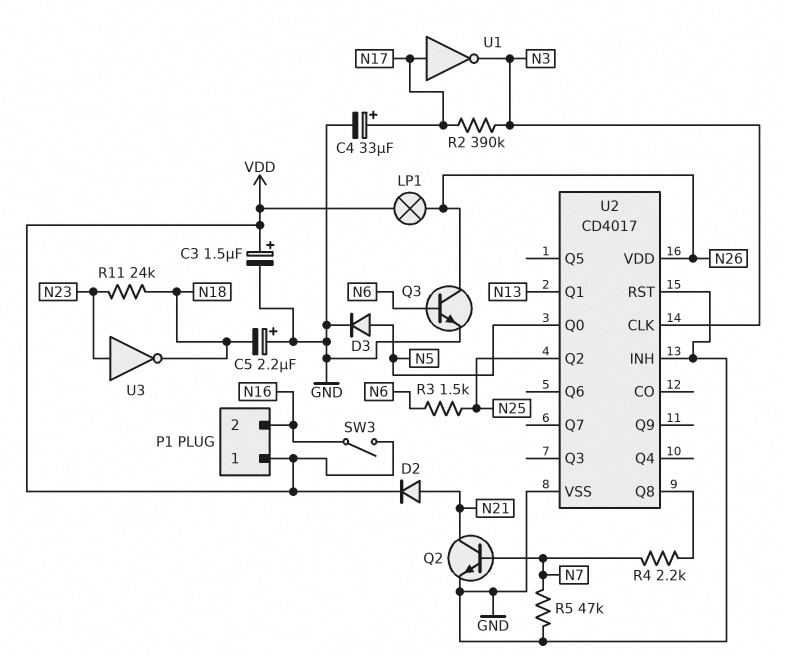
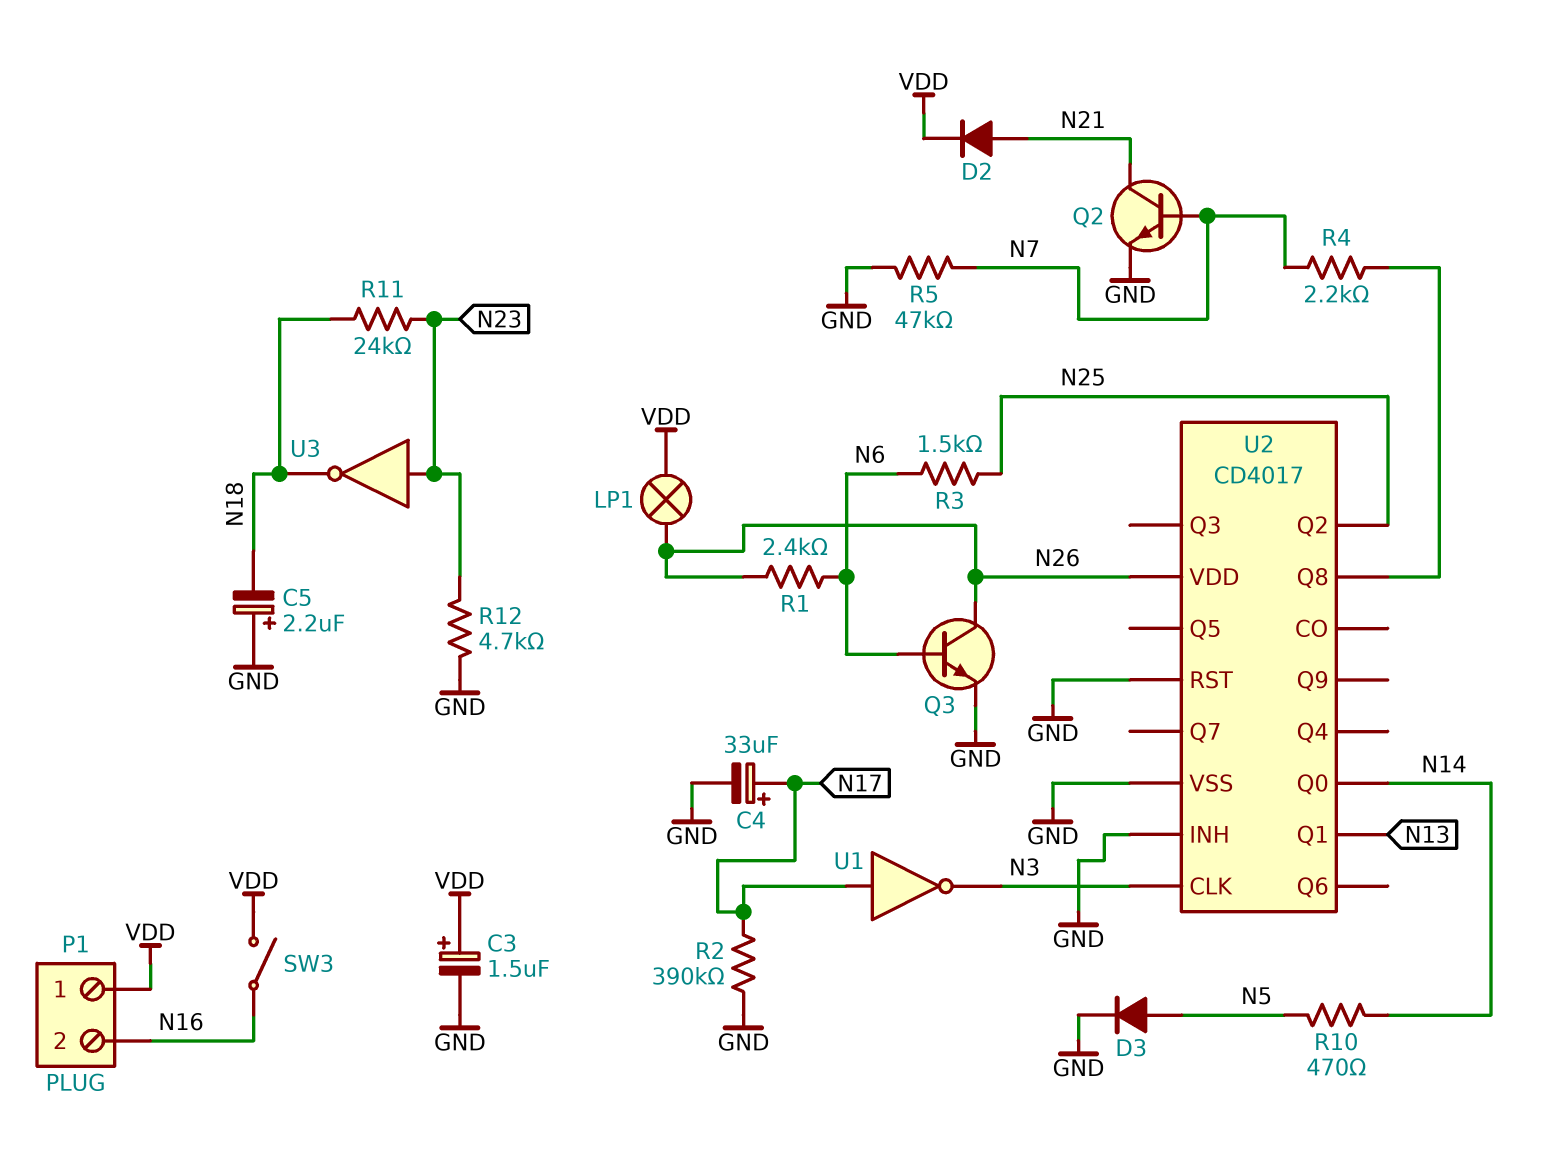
R1: none -> 2.4k (N6, N26)
R2: 390k (N3, N17) -> 390k (GND, N17)
R10: none -> 470 (N5, N14)
R12: none -> 4.7k (GND, N23)
U2 pin Q0: N5 -> N14

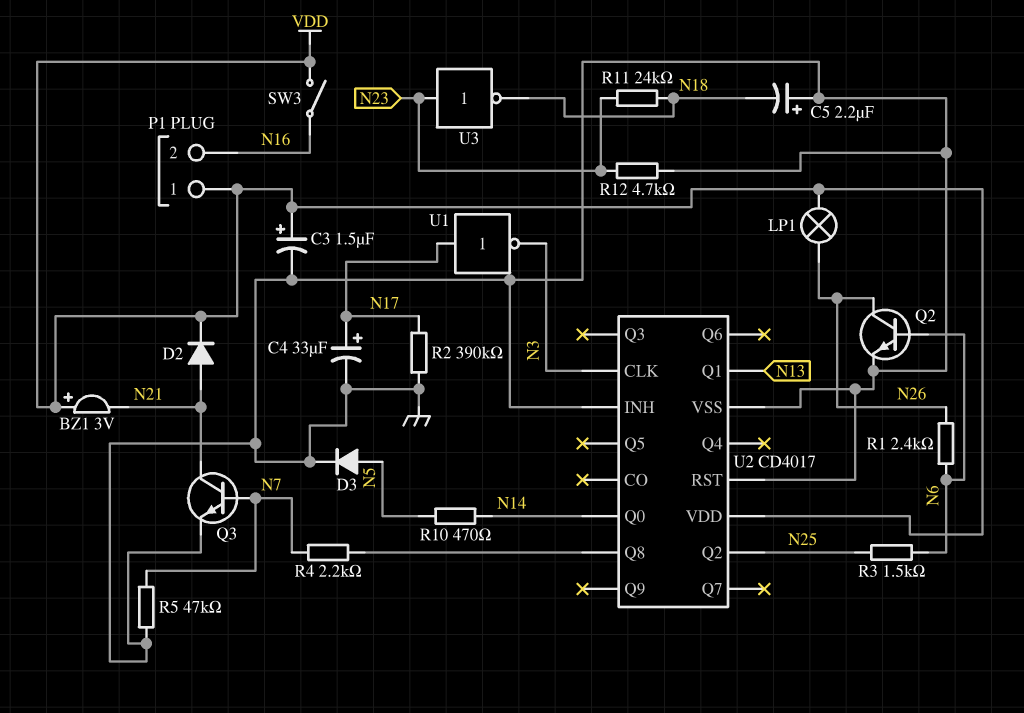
BZ1: none -> buzzer 3V (plus VDD, minus N21)
Q2: NPN (B N7, C N21, E GND) -> NPN (B N6, C N26, E GND)
Q3: NPN (B N6, C N26, E GND) -> NPN (B N7, C N21, E GND)
U2 pin VDD: N26 -> VDD

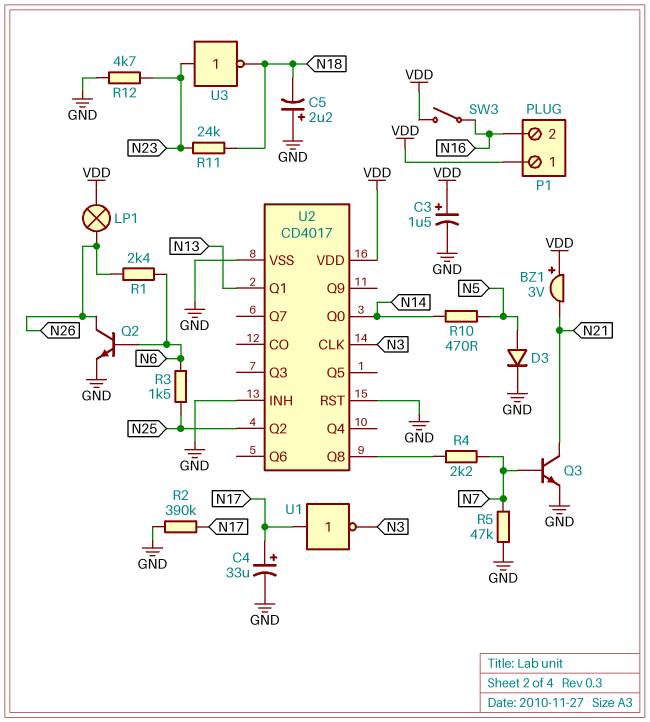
D2: diode (A N21, K VDD) -> none

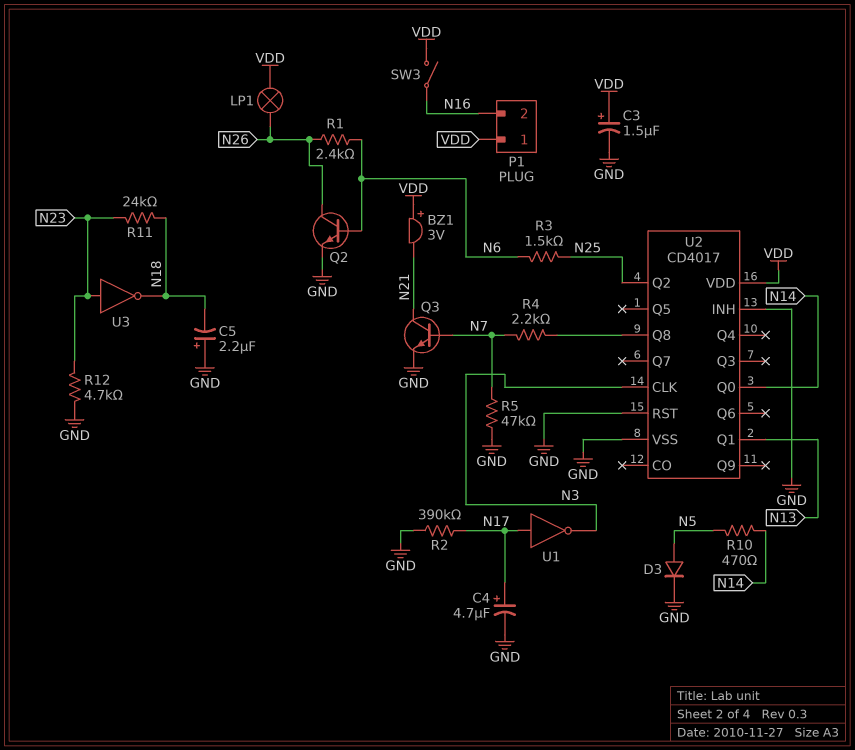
C4: 33uF (plus N17, minus GND) -> 4.7uF (plus N17, minus GND)

